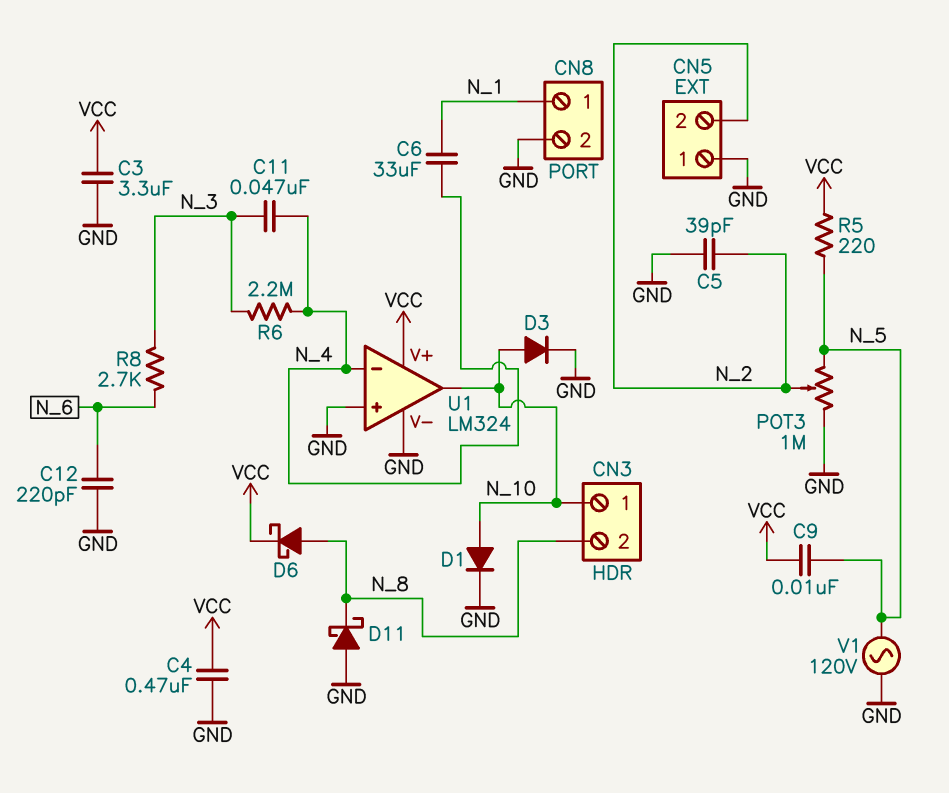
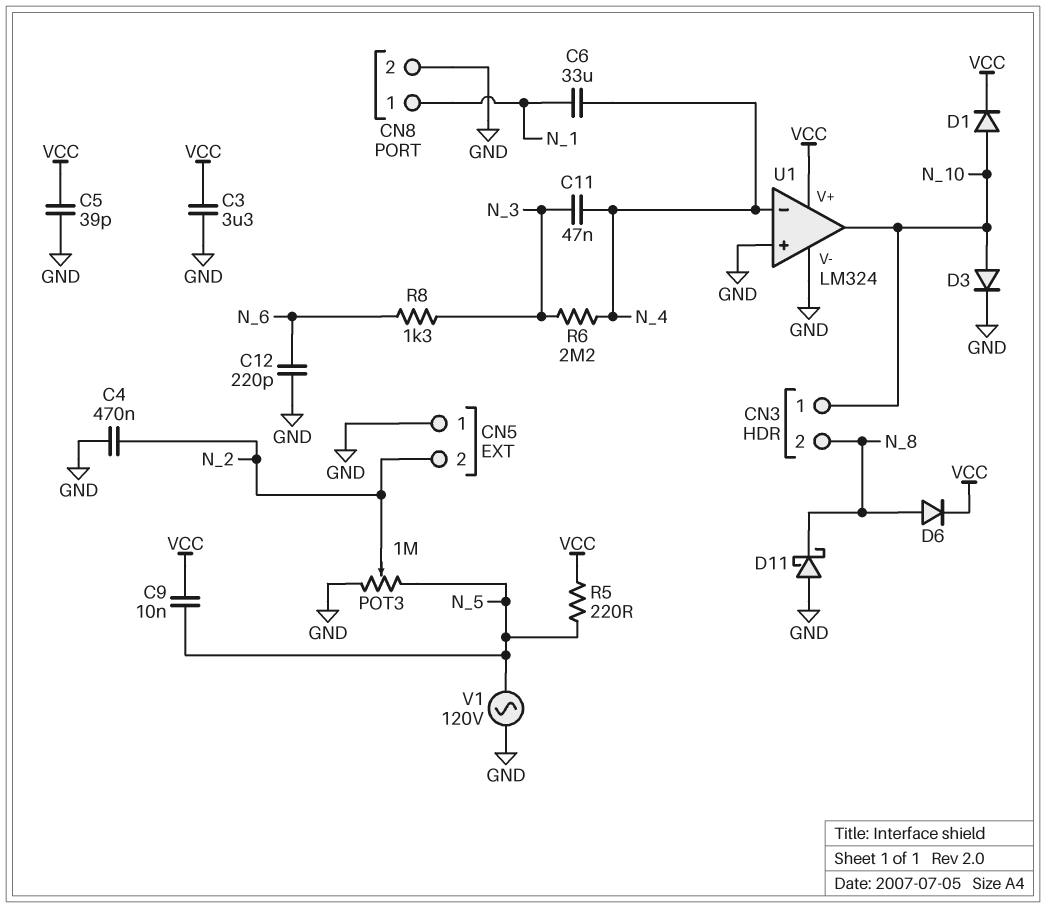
C4: 470nF (GND, VCC) -> 470nF (GND, N_2)
C5: 39pF (GND, N_2) -> 39pF (GND, VCC)
D1: diode (A N_10, K GND) -> diode (A N_10, K VCC)
D6: schottky (A N_8, K VCC) -> diode (A N_8, K VCC)
R8: 2.7k (N_3, N_6) -> 1.3k (N_3, N_6)

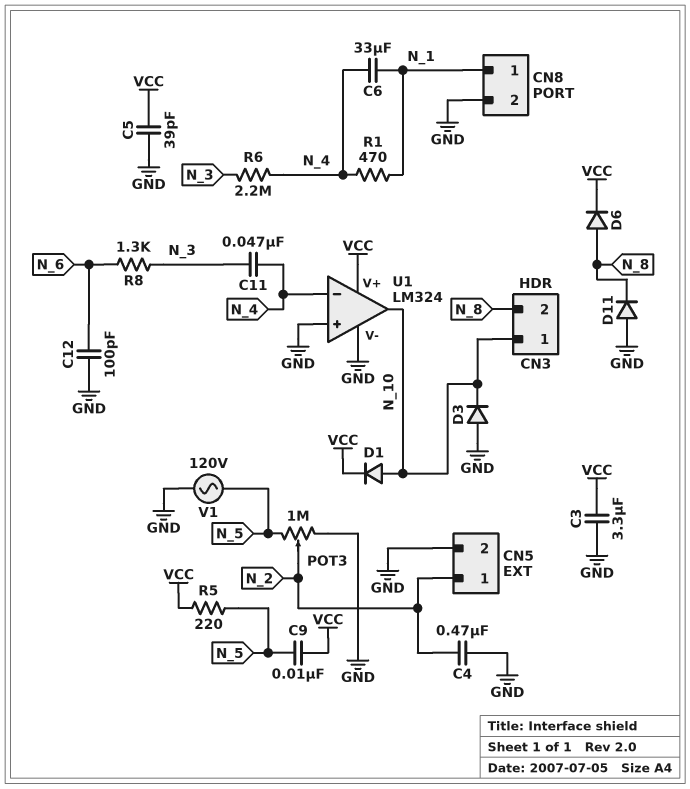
C12: 220pF (GND, N_6) -> 100pF (GND, N_6)
CN5 pin 1: GND -> N_2
CN5 pin 2: N_2 -> GND
D3: diode (A N_10, K GND) -> diode (A GND, K N_10)
D11: schottky (A GND, K N_8) -> diode (A GND, K N_8)
R1: none -> 470 (N_1, N_4)

